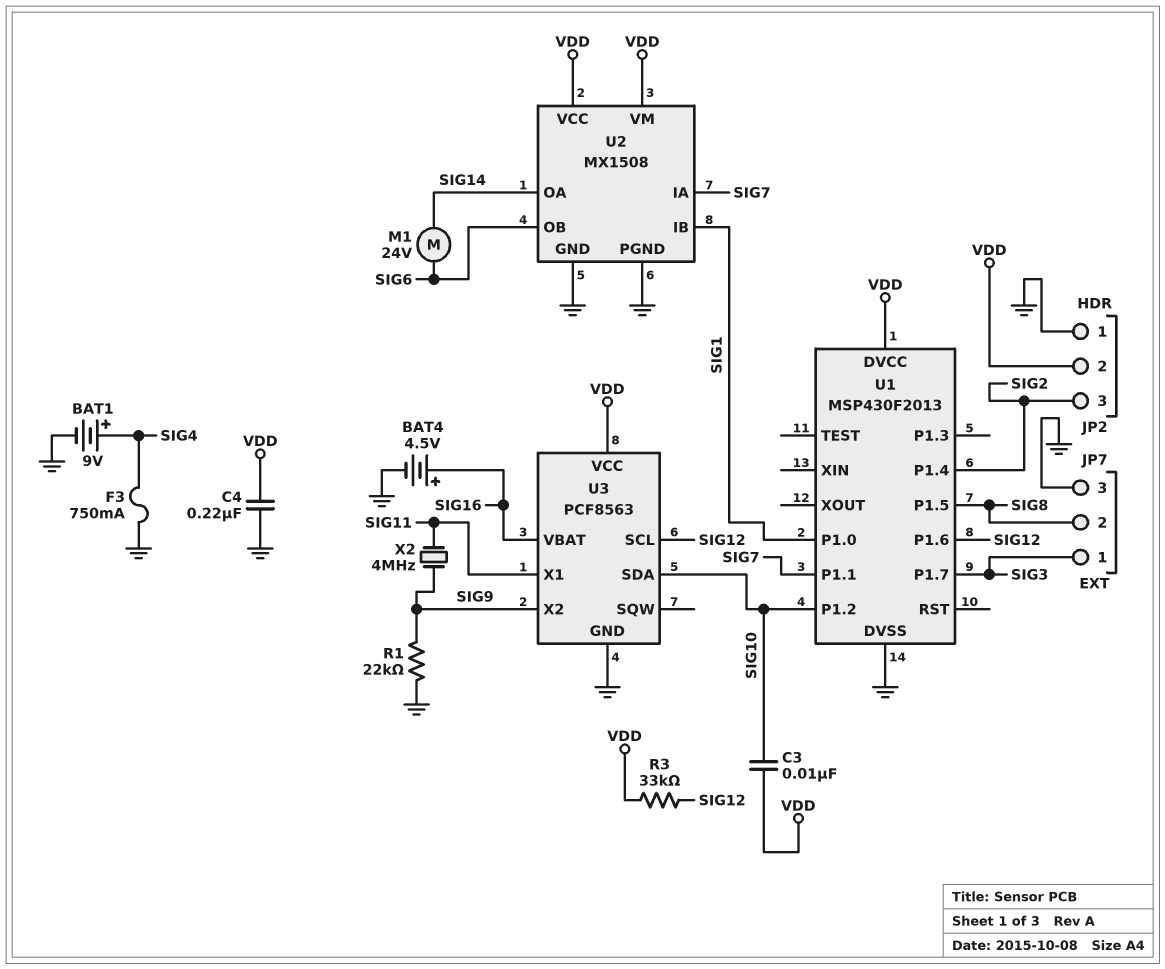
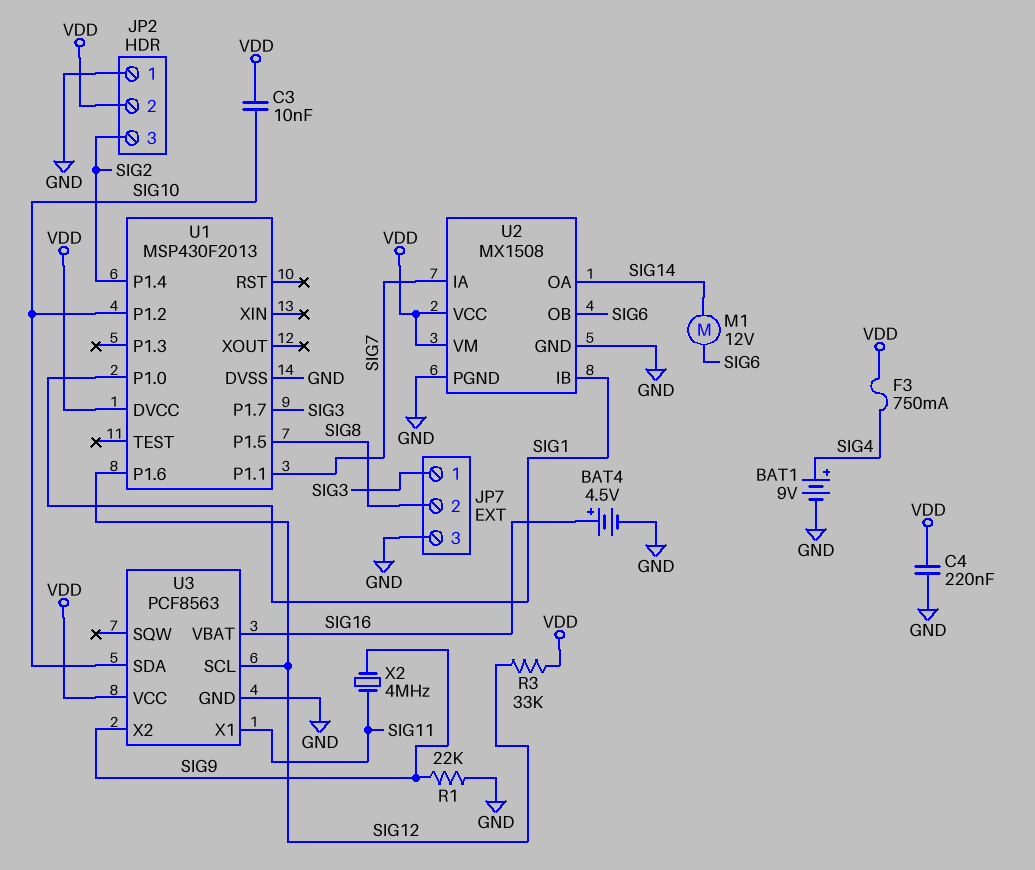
F3: 750mA (GND, SIG4) -> 750mA (SIG4, VDD)
M1: motor 24V (SIG6, SIG14) -> motor 12V (SIG6, SIG14)

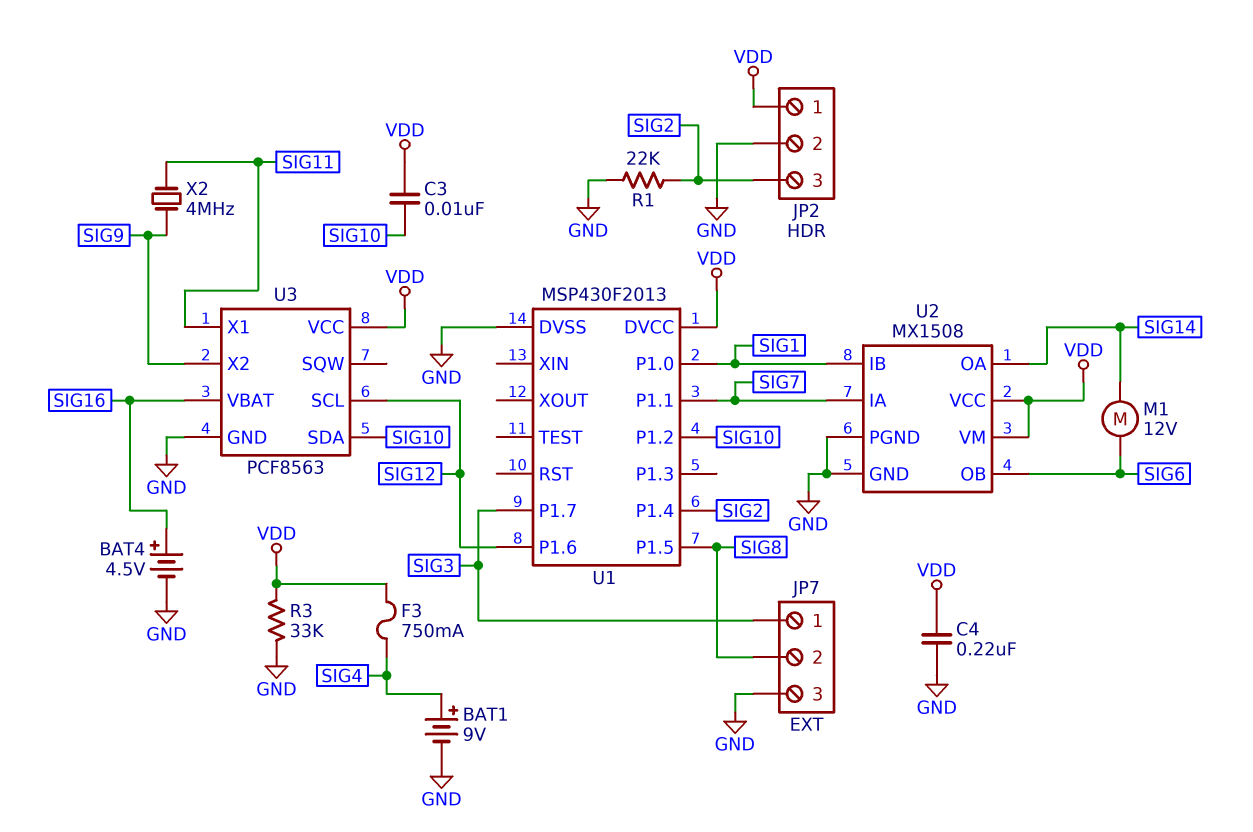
JP2 pin 1: GND -> VDD
JP2 pin 2: VDD -> GND
R1: 22k (GND, SIG9) -> 22k (GND, SIG2)
R3: 33k (SIG12, VDD) -> 33k (GND, VDD)

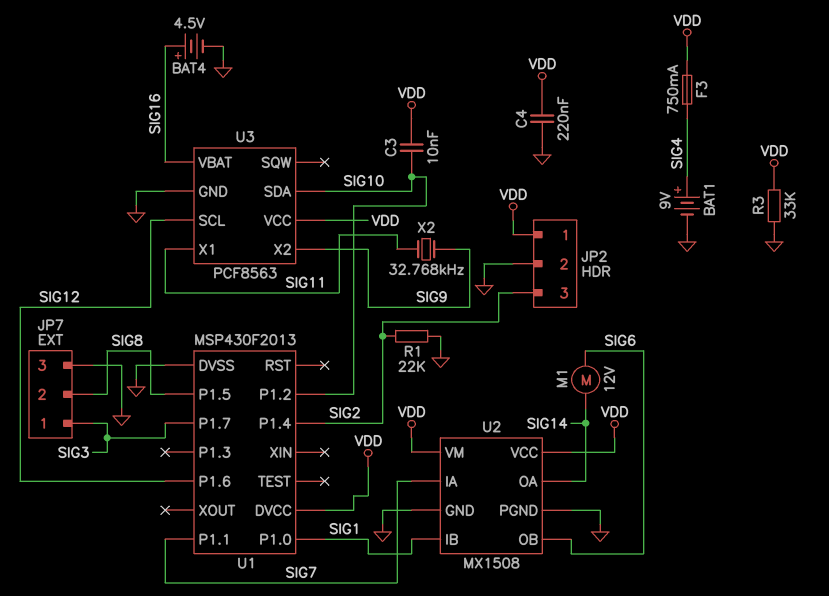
X2: 4MHz (SIG9, SIG11) -> 32.768kHz (SIG9, SIG11)

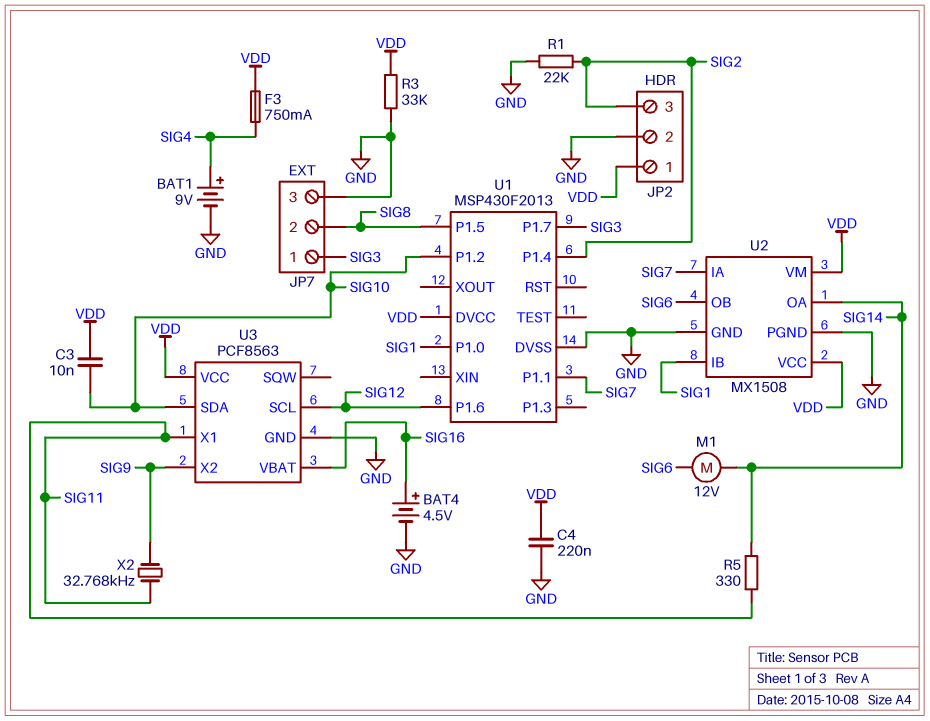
R5: none -> 330 (SIG11, SIG14)

